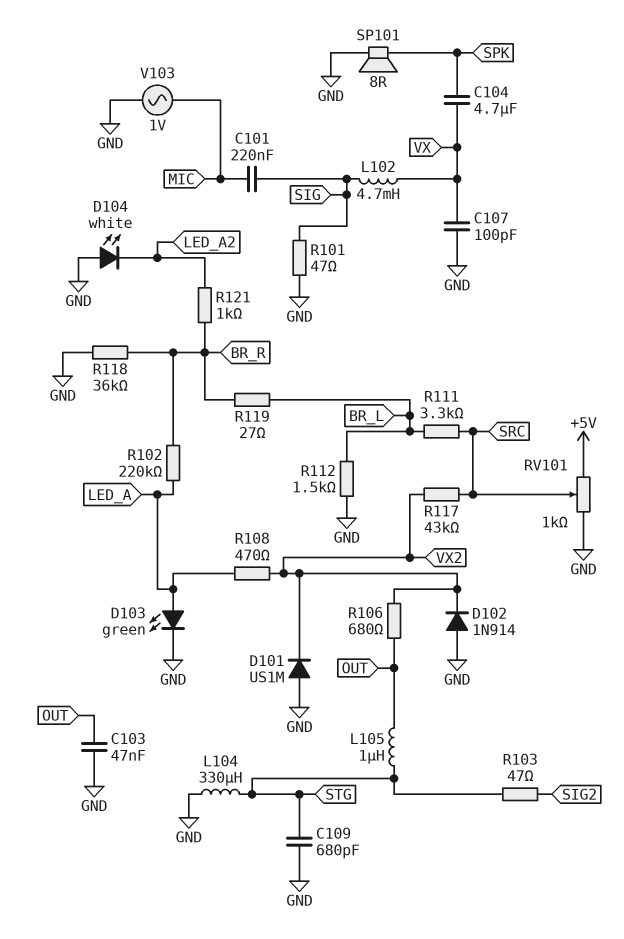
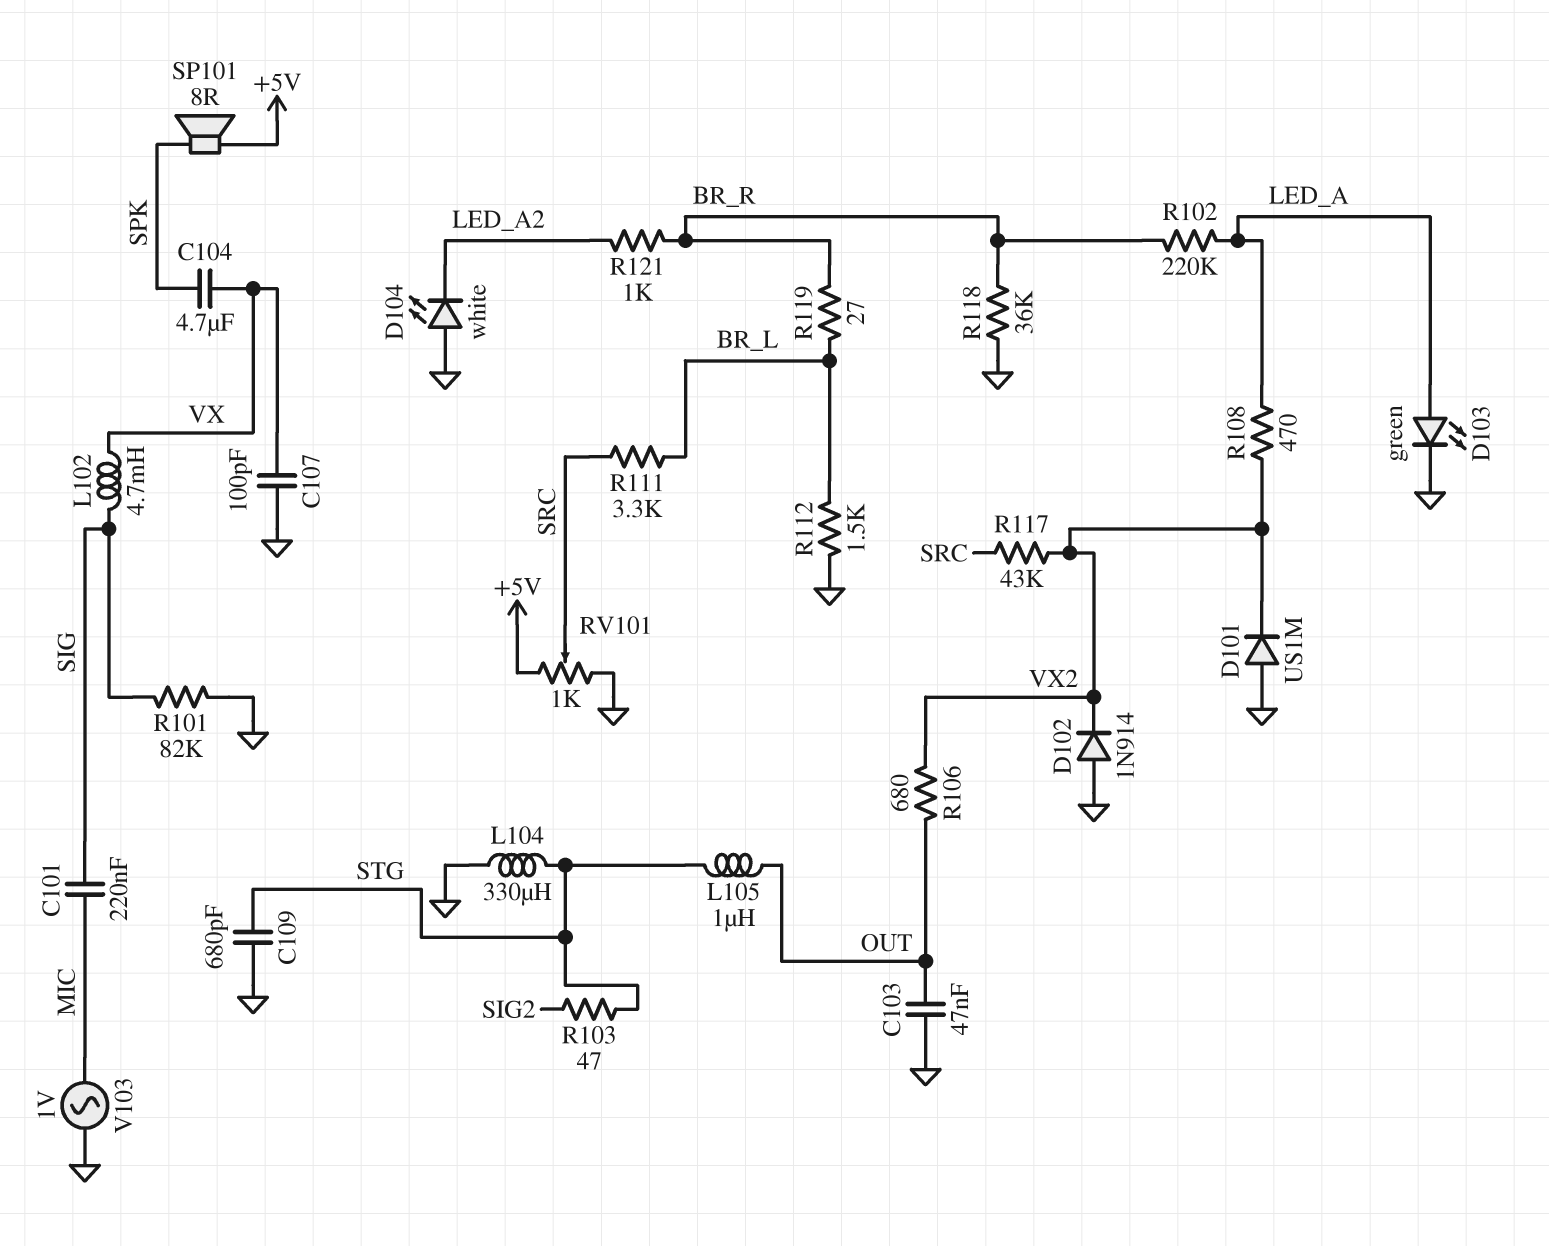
R101: 47 (GND, SIG) -> 82k (GND, SIG)
SP101: speaker 8R (GND, SPK) -> speaker 8R (+5V, SPK)

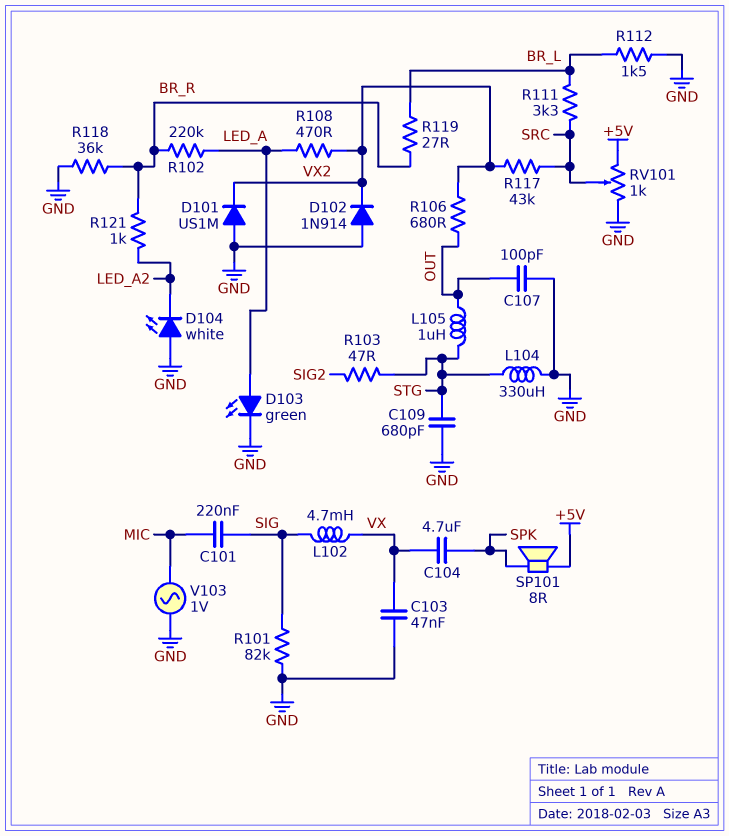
C103: 47nF (GND, OUT) -> 47nF (GND, VX)
C107: 100pF (GND, VX) -> 100pF (GND, OUT)

